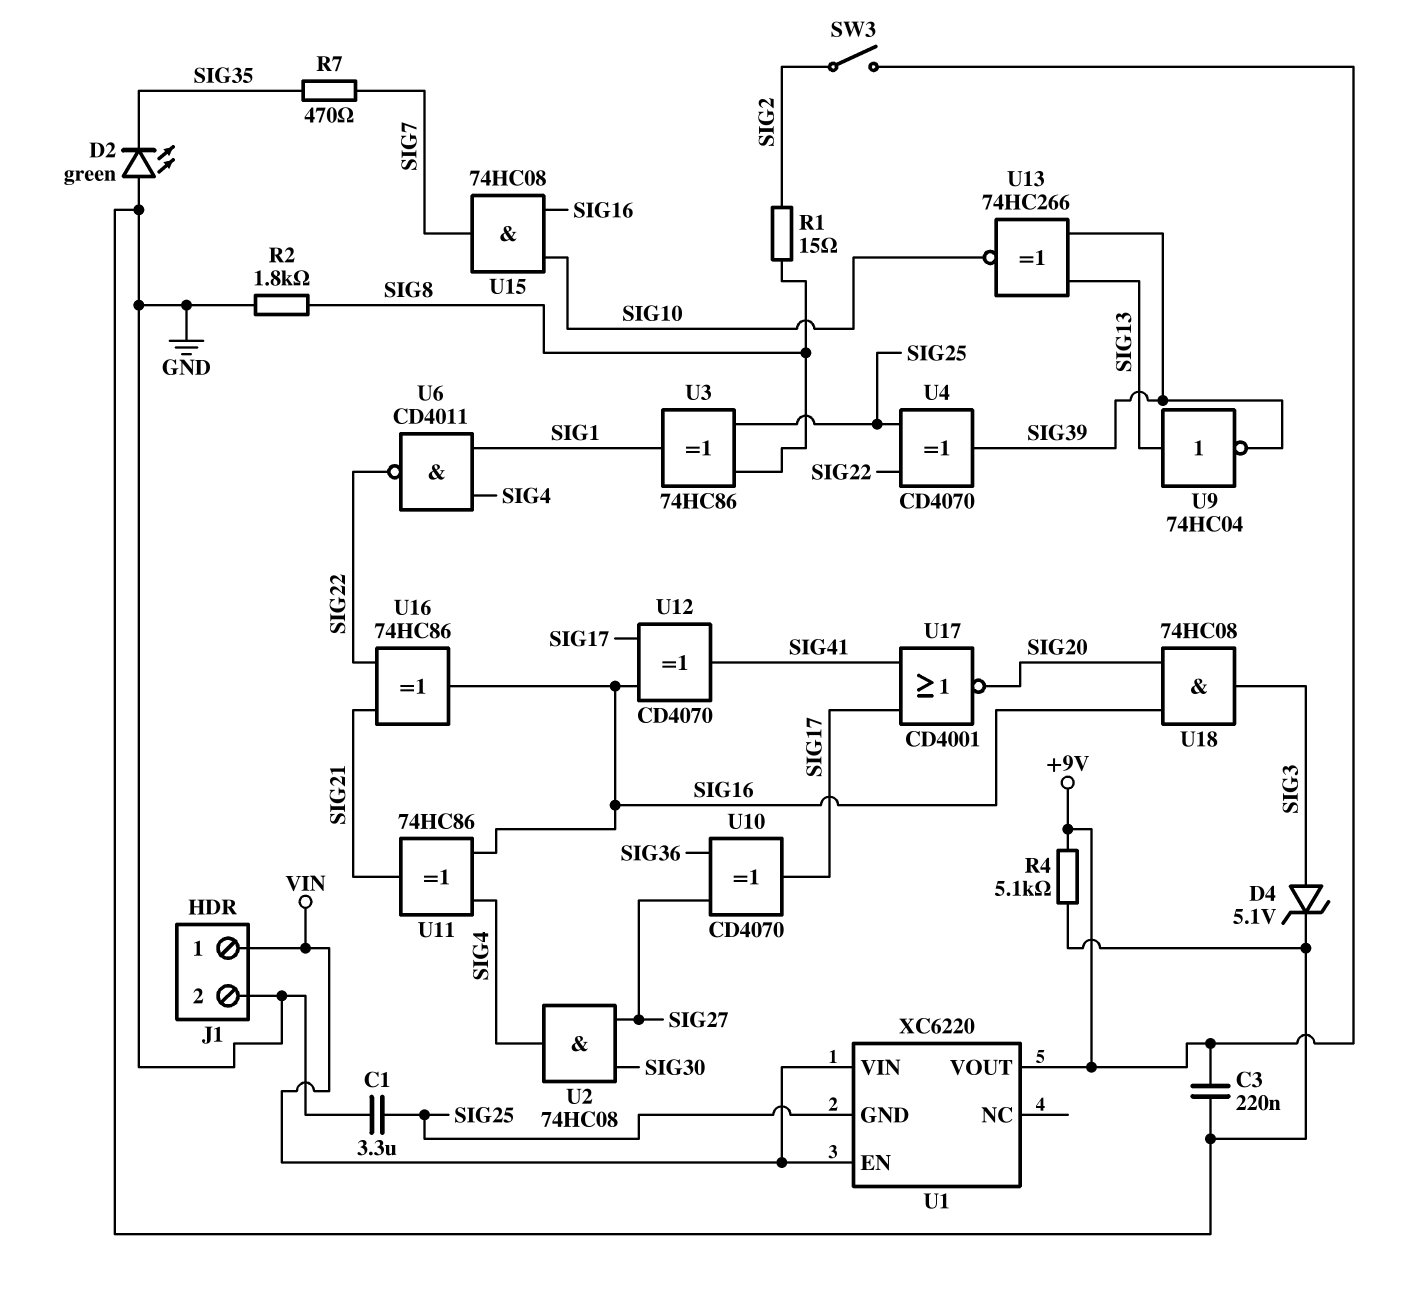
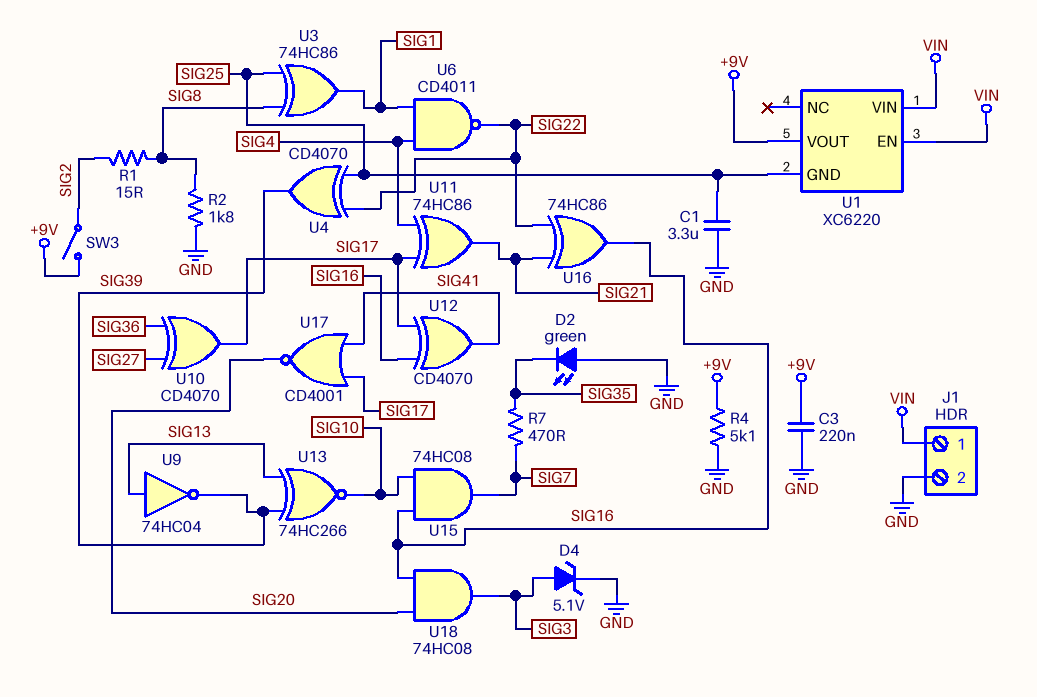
U2: AND 74HC08 (in SIG27, in SIG30, out SIG4) -> none
U11: XOR 74HC86 (in SIG4, in SIG16, out SIG21) -> XOR 74HC86 (in SIG4, in SIG17, out SIG21)

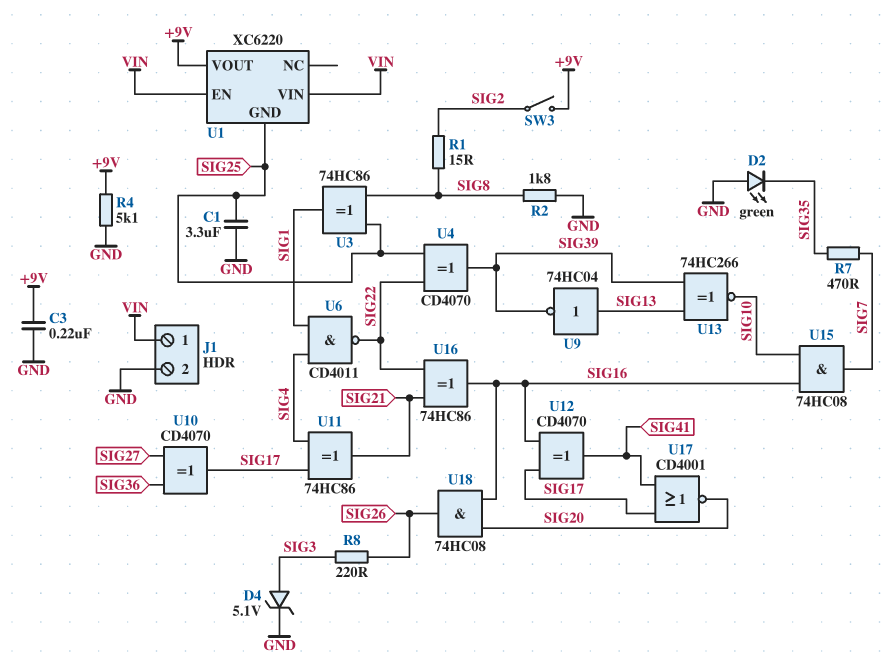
R8: none -> 220 (SIG3, SIG26)
U18: AND 74HC08 (in SIG16, in SIG20, out SIG3) -> AND 74HC08 (in SIG16, in SIG20, out SIG26)

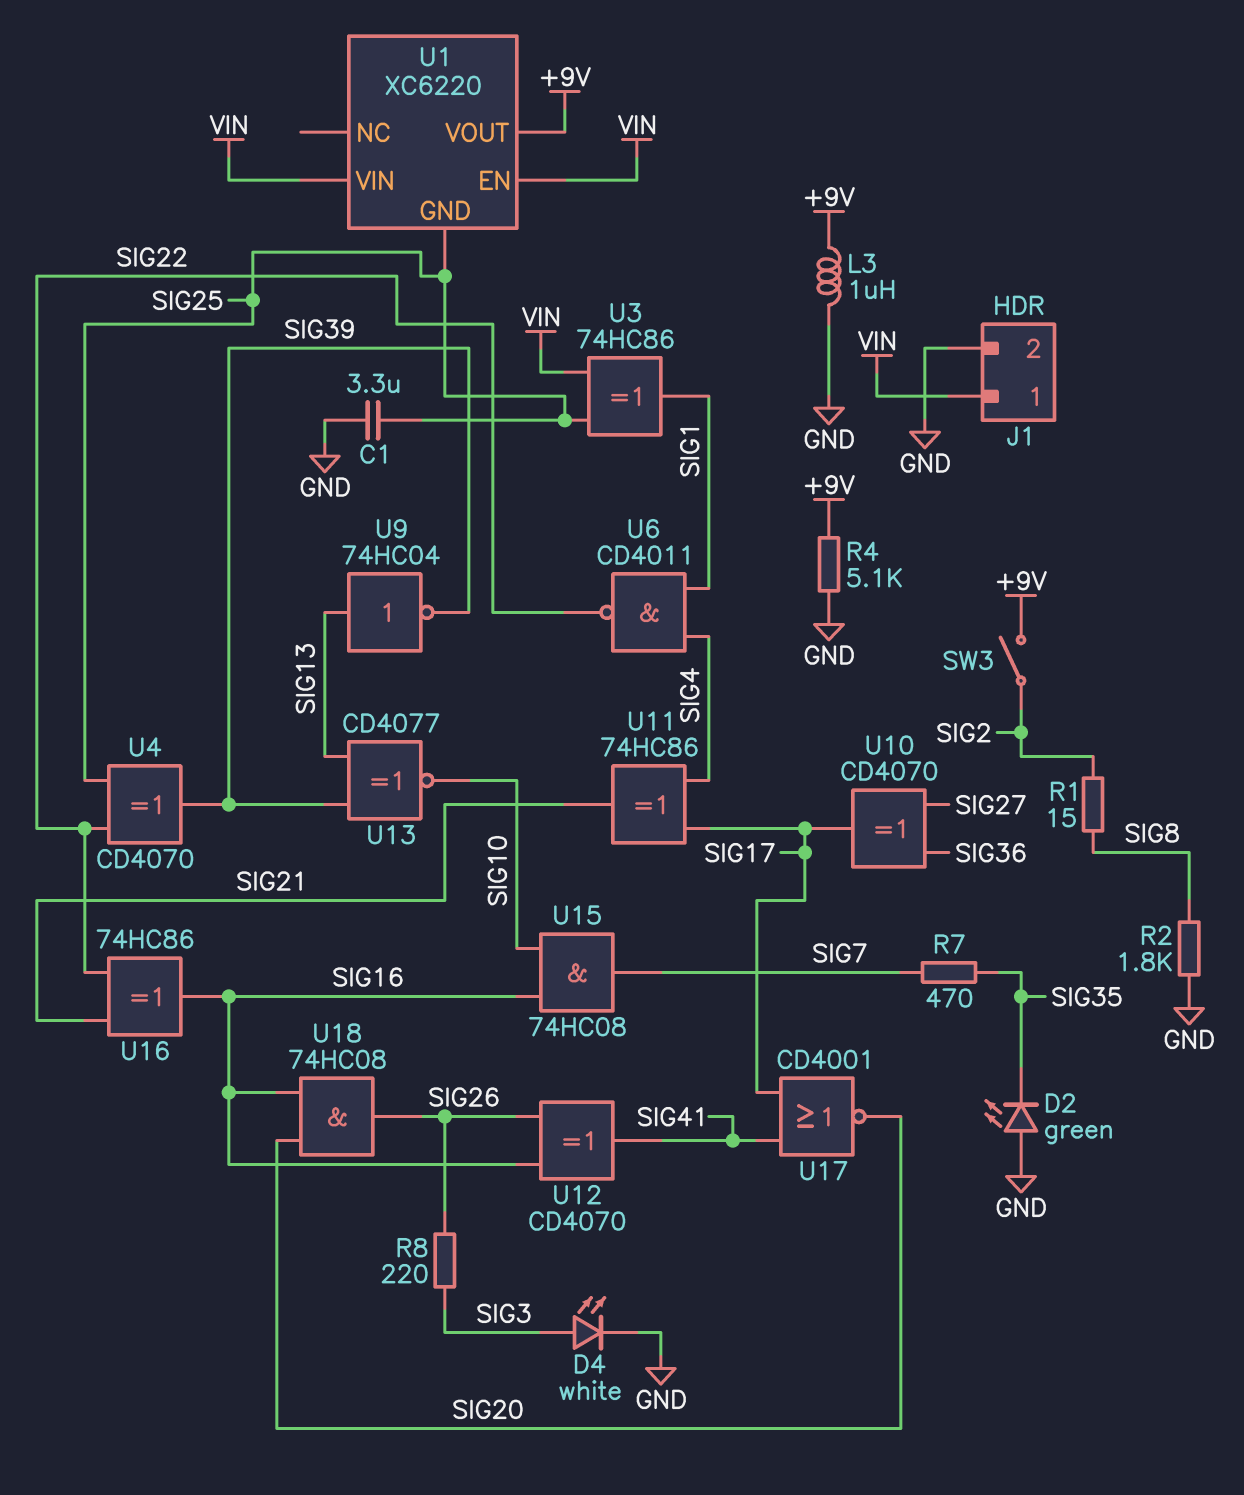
C3: 220nF (+9V, GND) -> none
D4: zener 5.1V (A SIG3, K GND) -> LED white (A SIG3, K GND)
L3: none -> 1uH (+9V, GND)
U3: XOR 74HC86 (in SIG8, in SIG25, out SIG1) -> XOR 74HC86 (in SIG25, in VIN, out SIG1)
U12: XOR CD4070 (in SIG16, in SIG17, out SIG41) -> XOR CD4070 (in SIG16, in SIG26, out SIG41)
U13: XNOR 74HC266 (in SIG13, in SIG39, out SIG10) -> XNOR CD4077 (in SIG13, in SIG39, out SIG10)

